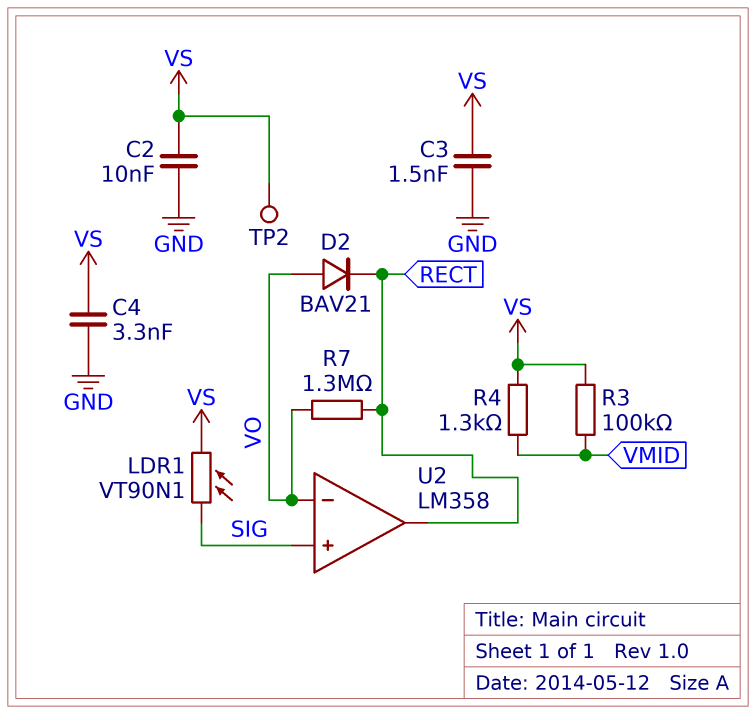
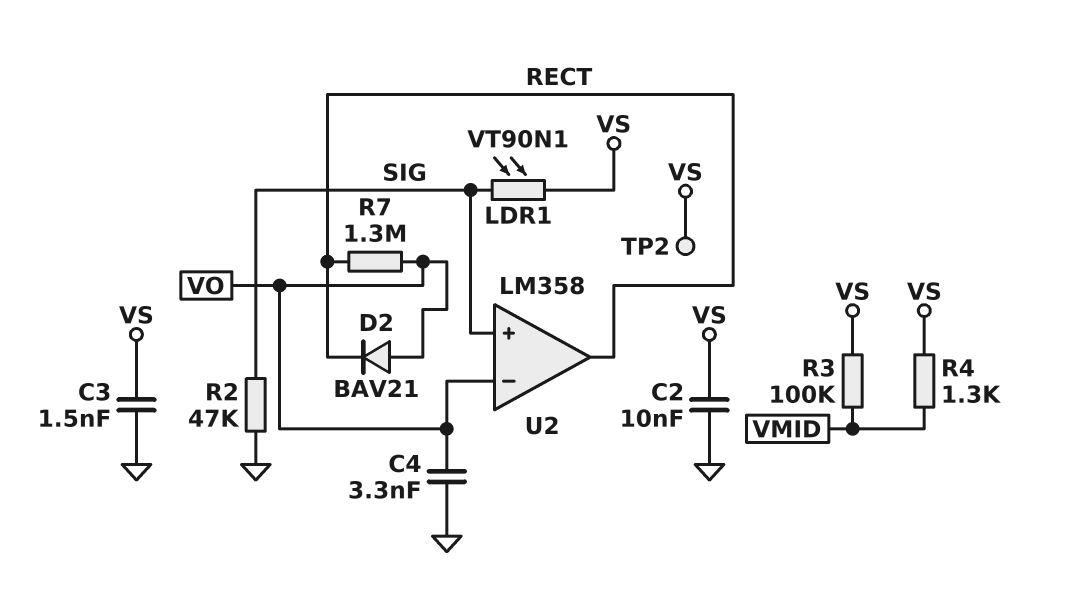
C4: 3.3nF (GND, VS) -> 3.3nF (GND, VO)
R2: none -> 47k (GND, SIG)

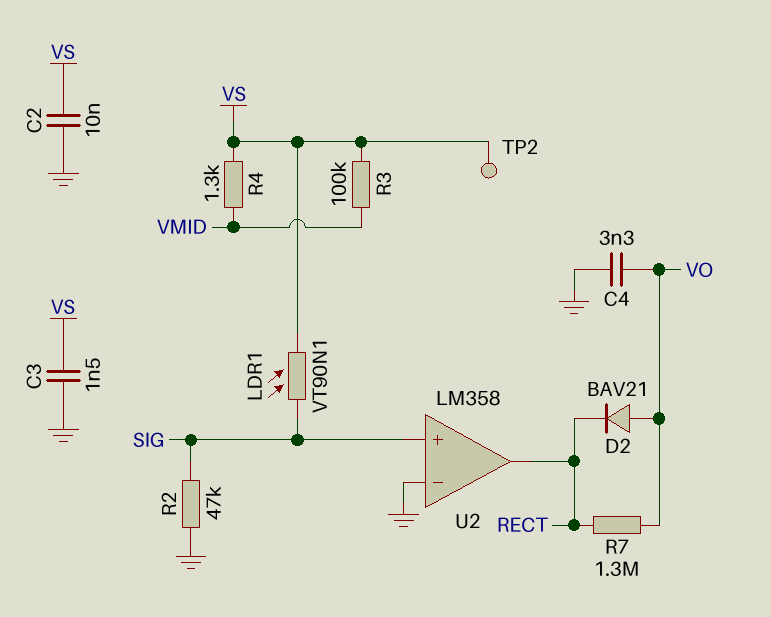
U2 pin in-: VO -> GND

